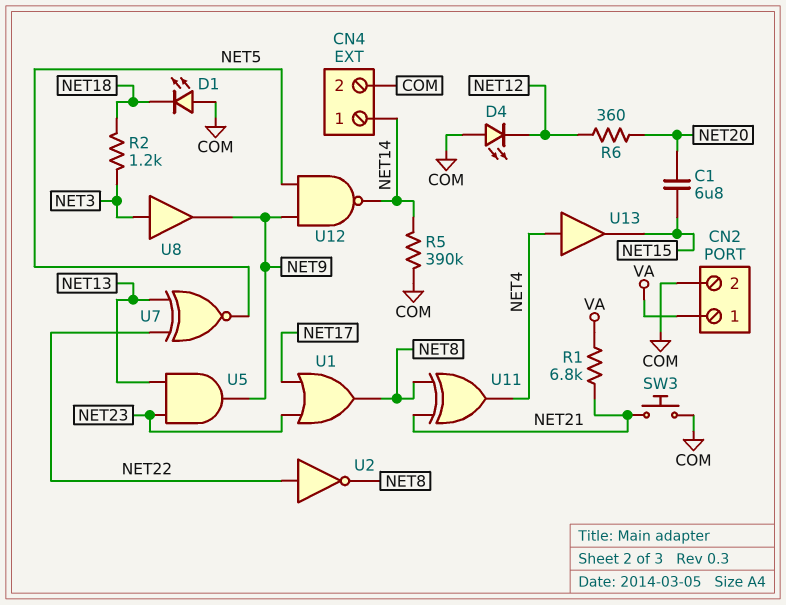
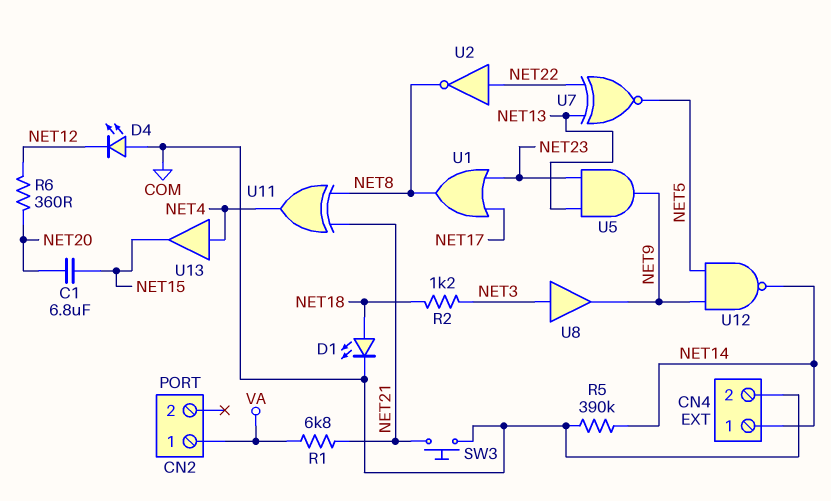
CN2 pin 2: COM -> none
D1: LED (A COM, K NET18) -> LED (A NET18, K COM)

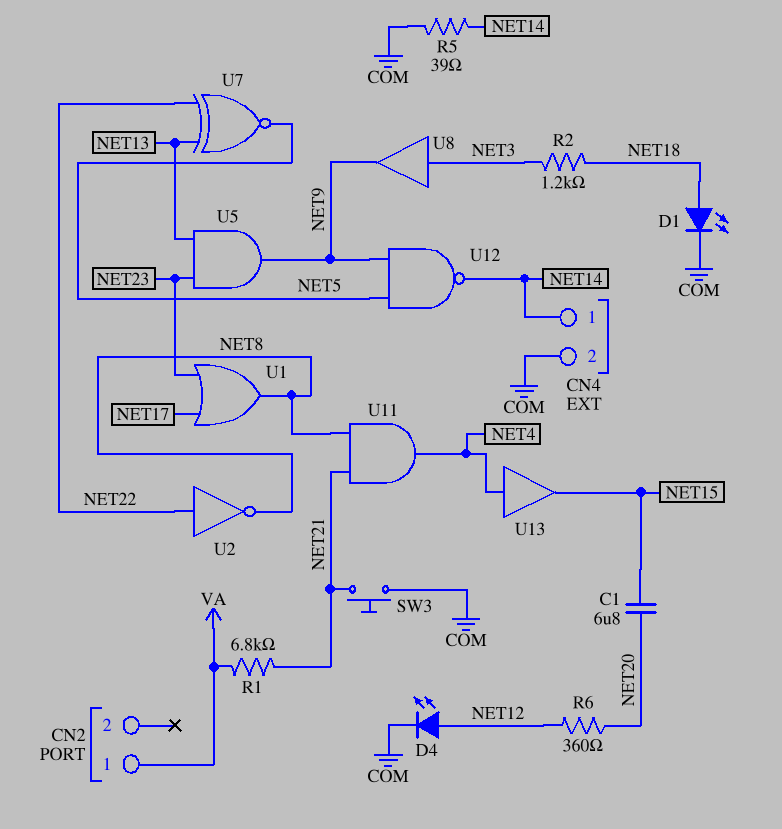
D4: LED (A COM, K NET12) -> LED (A NET12, K COM)
R5: 390k (COM, NET14) -> 39 (COM, NET14)
U11: XOR (in NET8, in NET21, out NET4) -> AND (in NET8, in NET21, out NET4)

